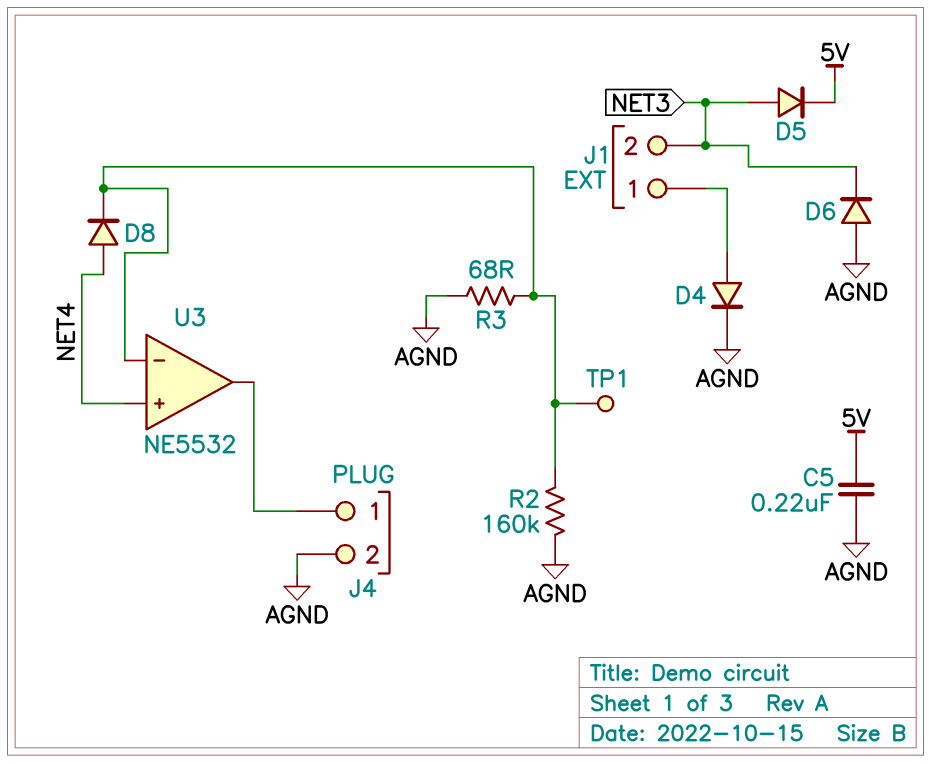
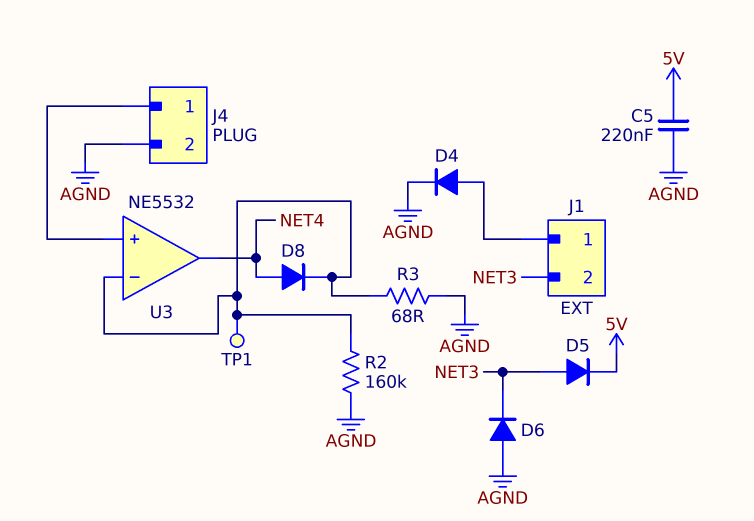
U3 pin in+: NET4 -> J4/1
U3 pin out: J4/1 -> NET4

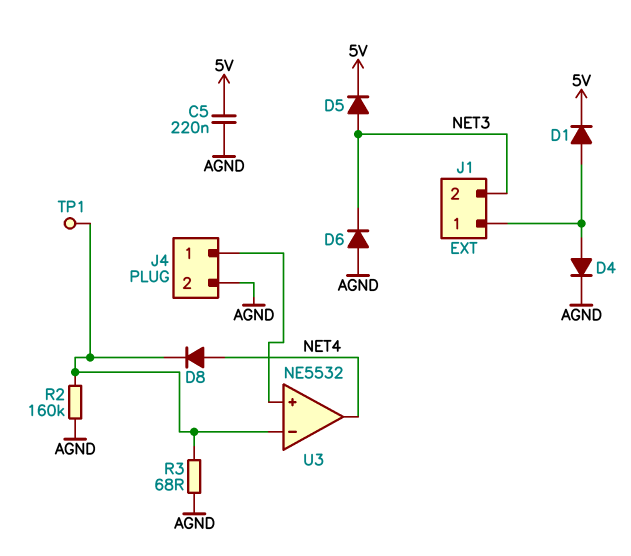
D1: none -> diode (A J1/1, K 5V)

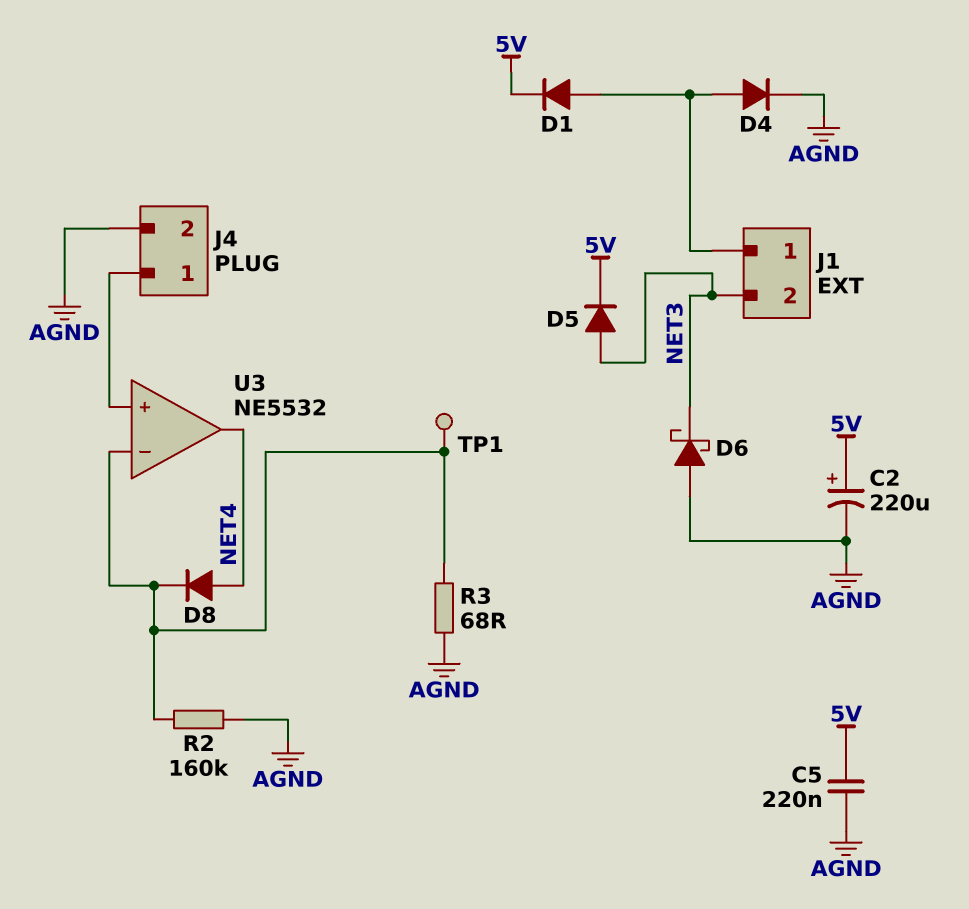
C2: none -> 220uF (plus 5V, minus AGND)
D6: diode (A AGND, K NET3) -> schottky (A AGND, K NET3)

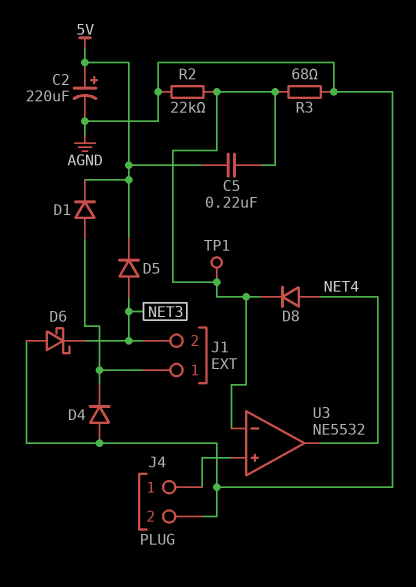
C5: 220nF (5V, AGND) -> 220nF (5V, U3/in-)
D4: diode (A J1/1, K AGND) -> diode (A AGND, K J1/1)
R2: 160k (AGND, U3/in-) -> 22k (AGND, U3/in-)

